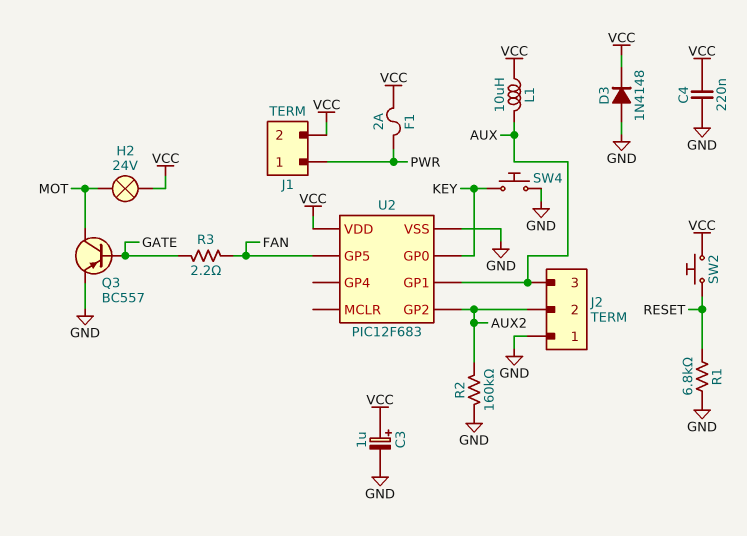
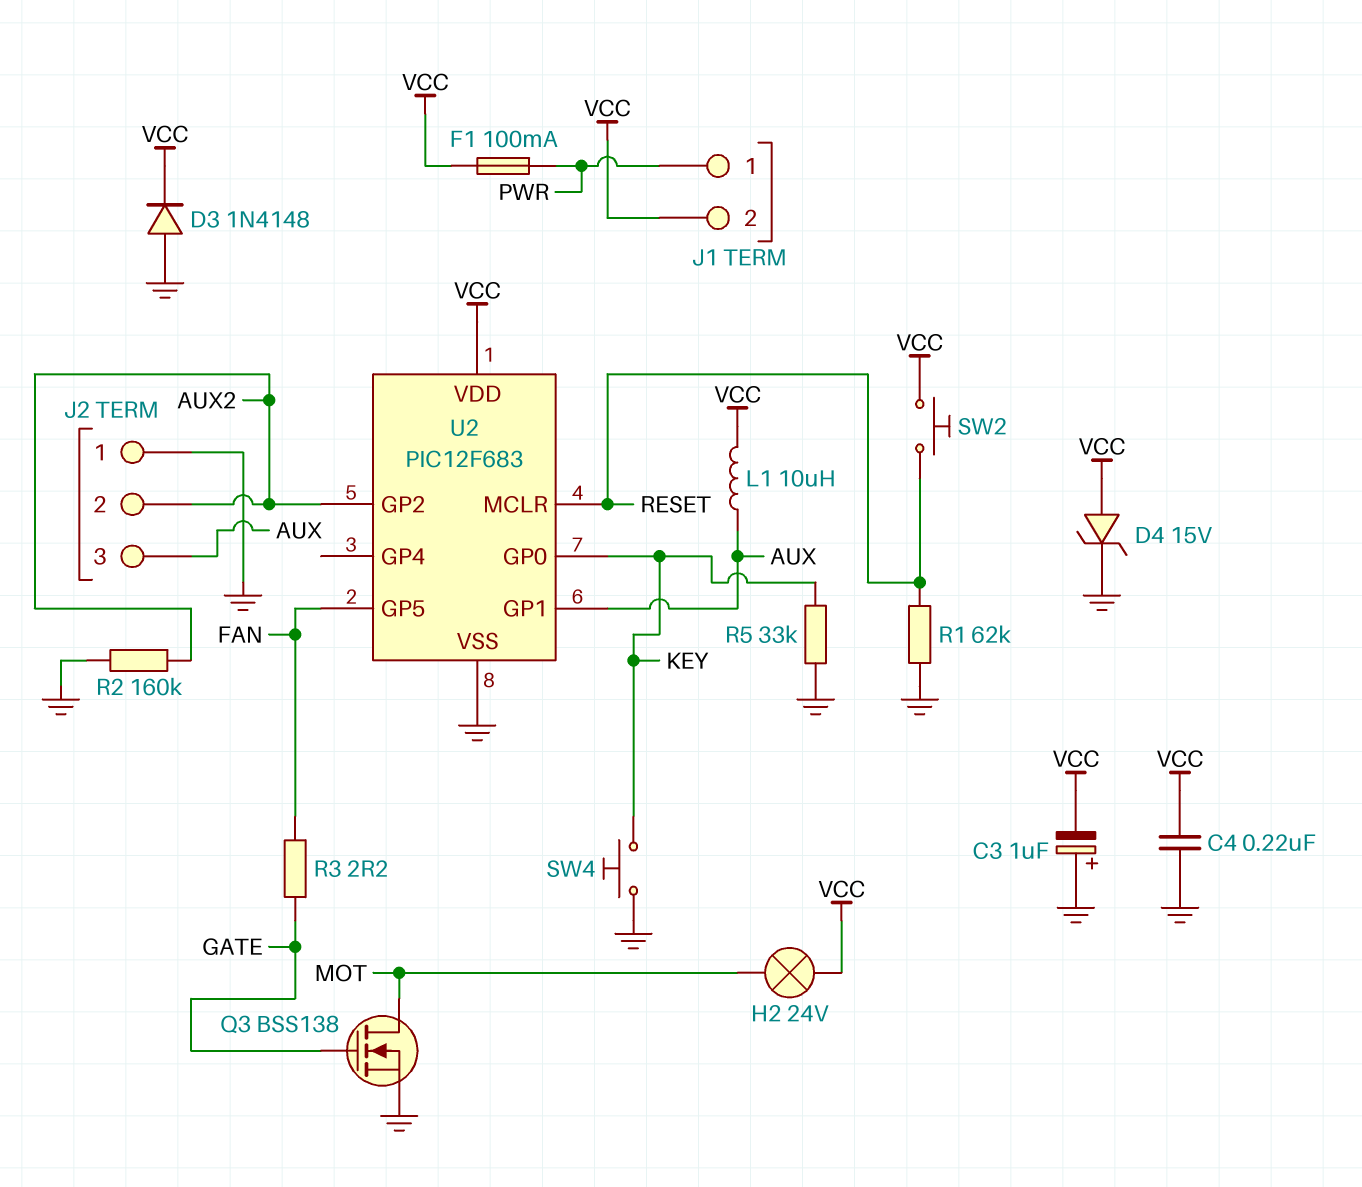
C3: 1uF (plus VCC, minus GND) -> 1uF (plus GND, minus VCC)
D4: none -> zener 15V (A VCC, K GND)
F1: 2A (PWR, VCC) -> 100mA (PWR, VCC)
Q3: PNP BC557 (B GATE, C MOT, E GND) -> NMOS BSS138 (G GATE, D MOT, S GND)
R1: 6.8k (GND, RESET) -> 62k (GND, RESET)
R5: none -> 33k (GND, KEY)
U2 pin MCLR: none -> RESET

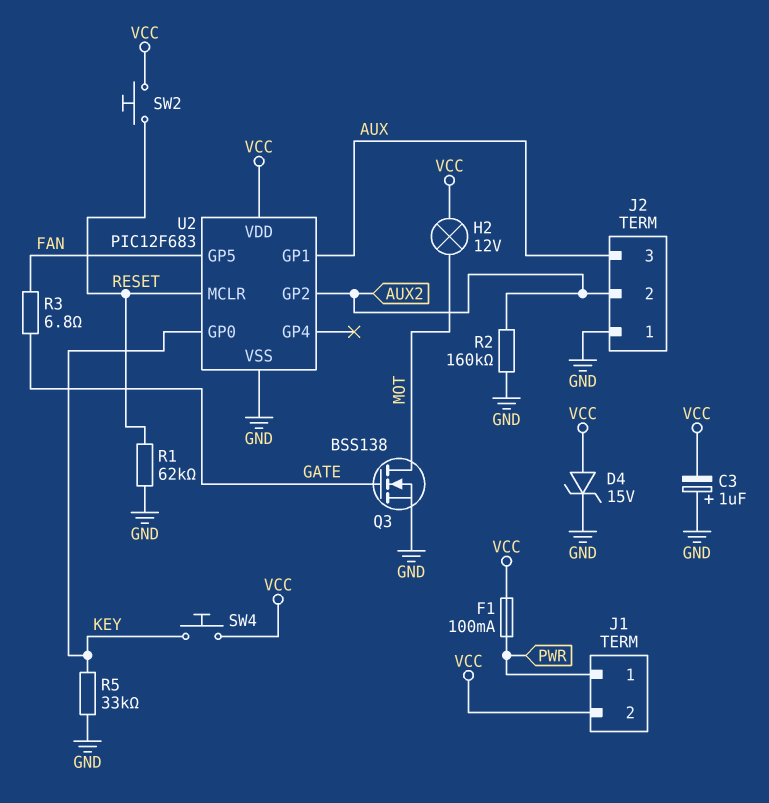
C4: 220nF (GND, VCC) -> none
D3: diode 1N4148 (A GND, K VCC) -> none
H2: lamp 24V (MOT, VCC) -> lamp 12V (MOT, VCC)
L1: 10uH (AUX, VCC) -> none
R3: 2.2 (FAN, GATE) -> 6.8 (FAN, GATE)
SW4: button (GND, KEY) -> button (KEY, VCC)

